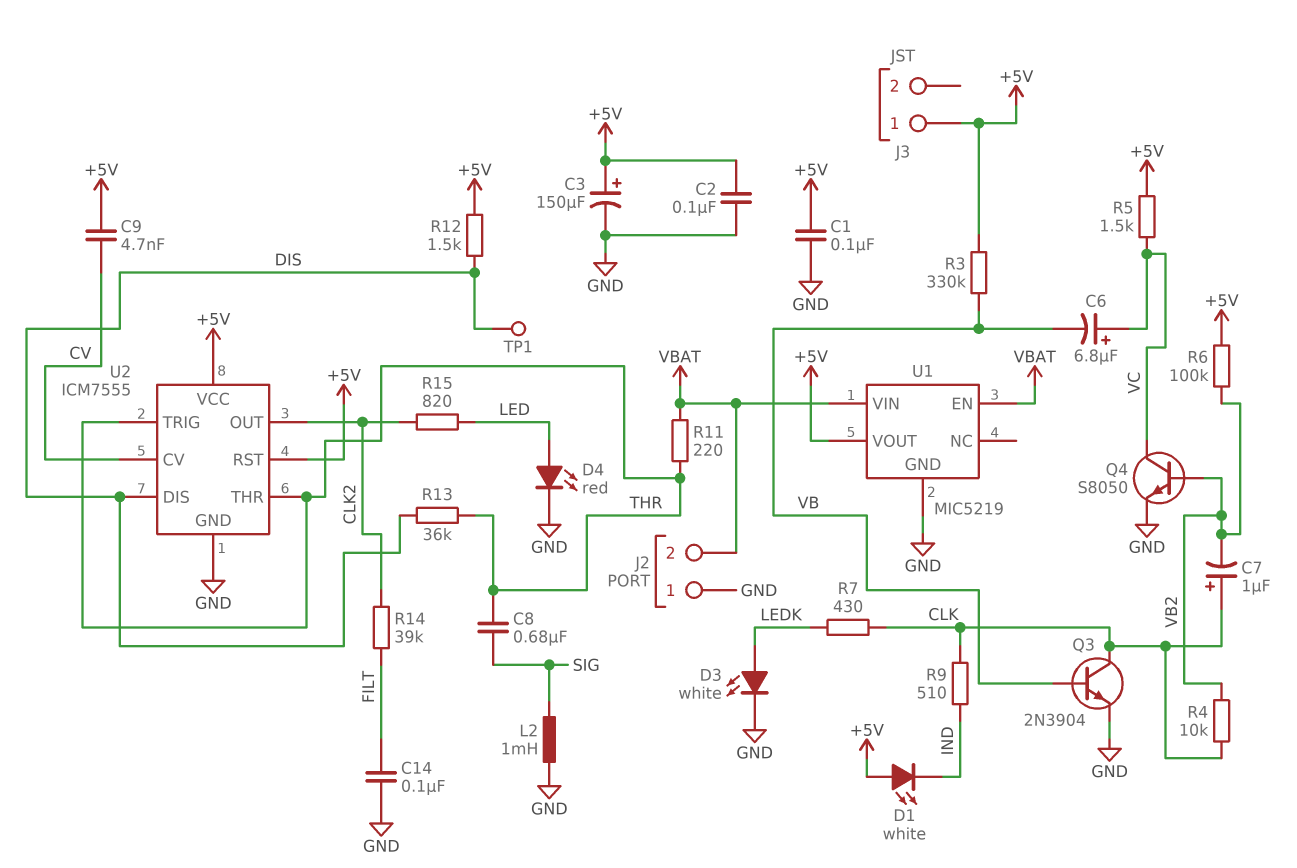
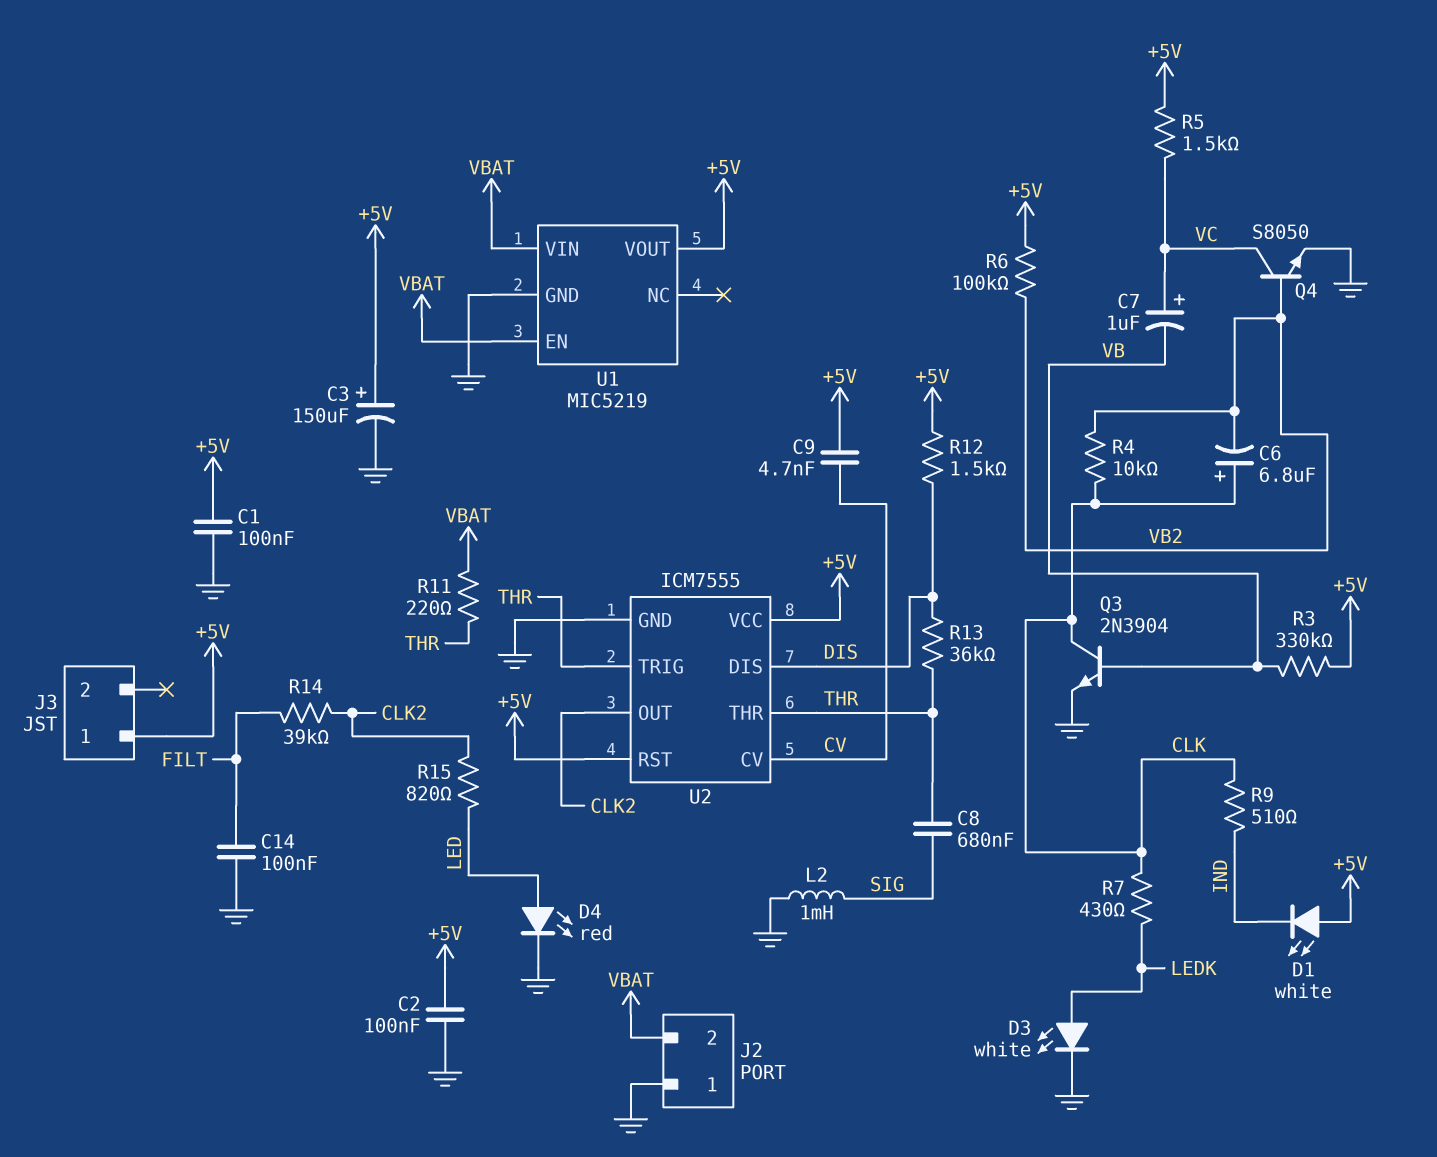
C6: 6.8uF (plus VC, minus VB) -> 6.8uF (plus CLK, minus VB2)
C7: 1uF (plus CLK, minus VB2) -> 1uF (plus VC, minus VB)
TP1: test point (DIS) -> none

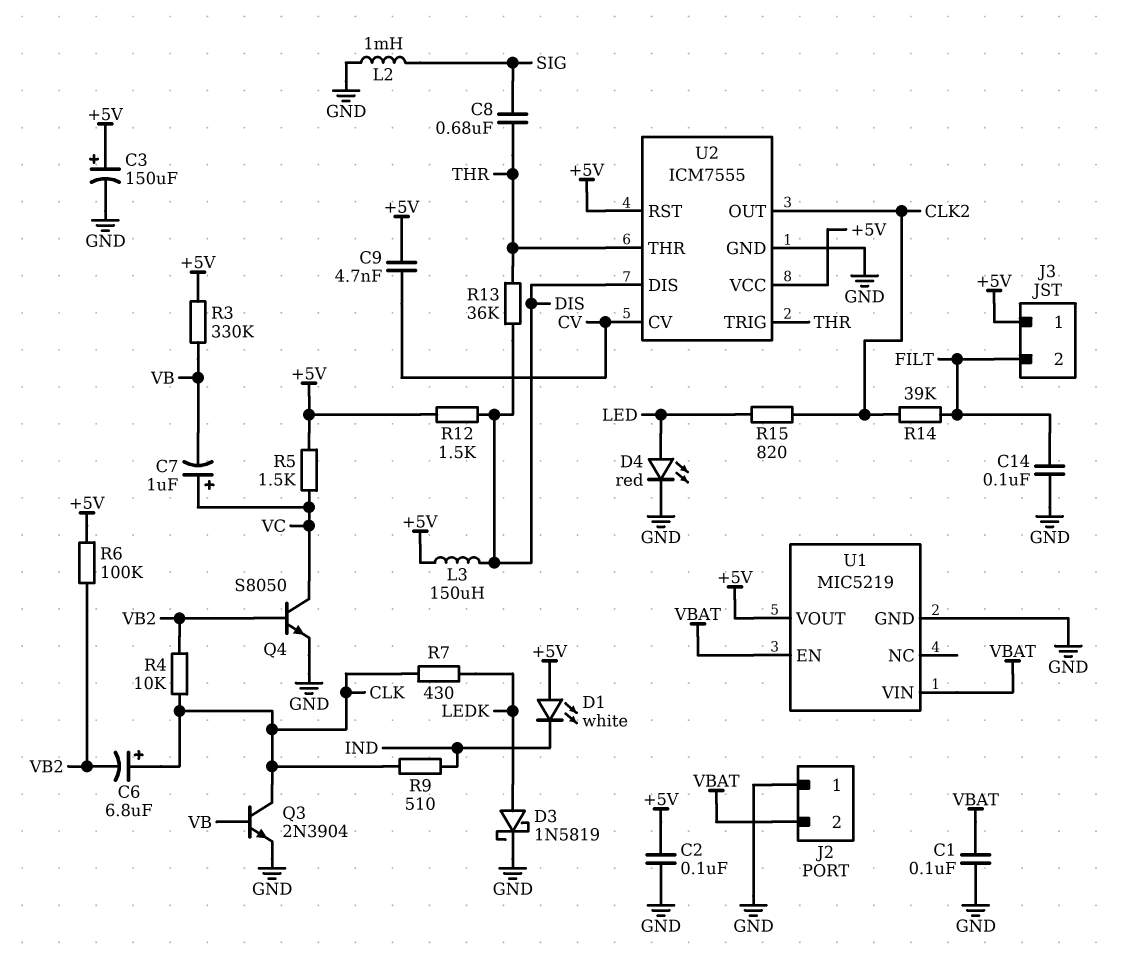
C1: 100nF (+5V, GND) -> 100nF (GND, VBAT)
D3: LED white (A LEDK, K GND) -> schottky 1N5819 (A LEDK, K GND)
J3 pin 2: none -> FILT
L3: none -> 150uH (+5V, DIS)
R11: 220 (THR, VBAT) -> none

